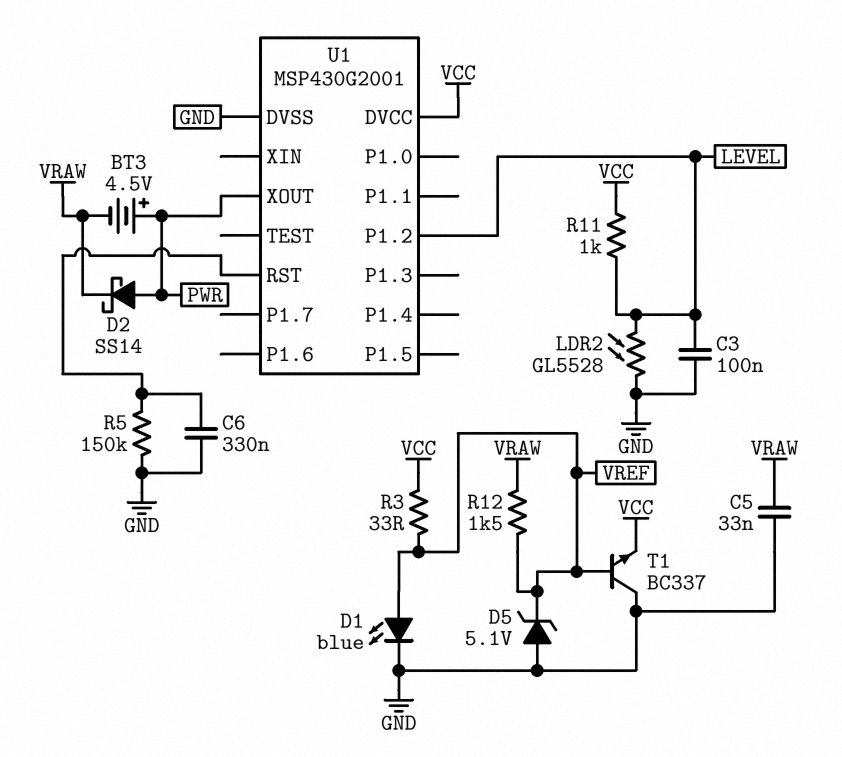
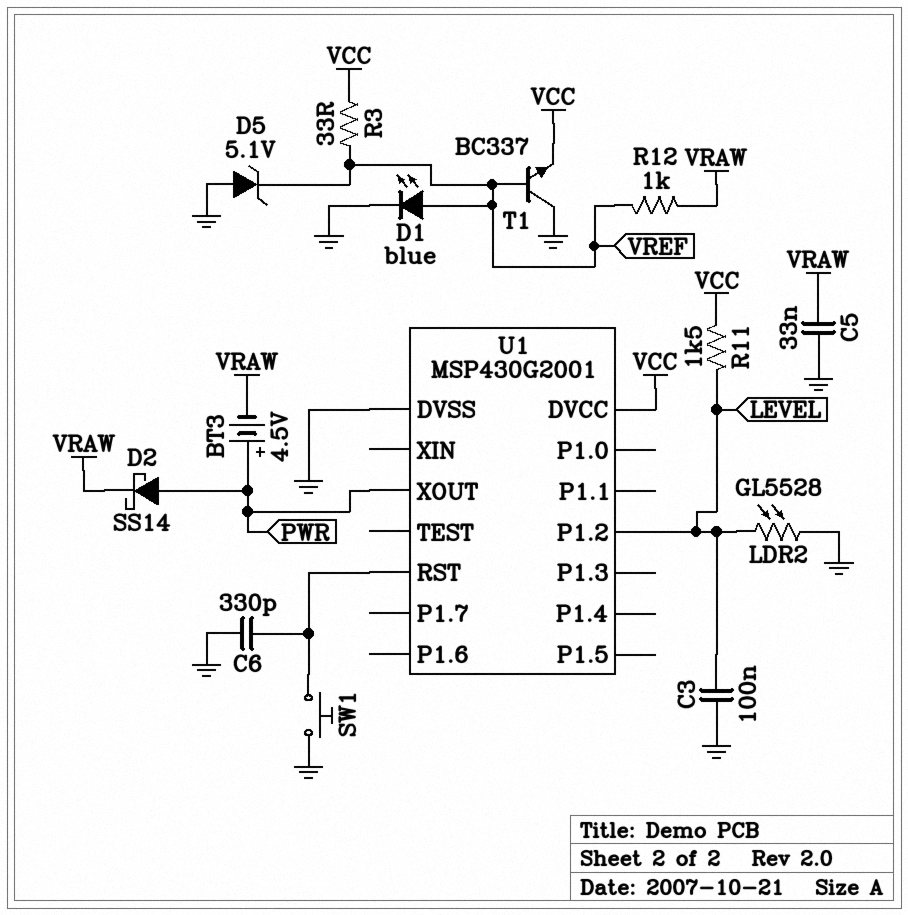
C6: 330nF (GND, U1/RST) -> 330pF (GND, U1/RST)
R5: 150k (GND, U1/RST) -> none
R11: 1k (LEVEL, VCC) -> 1.5k (LEVEL, VCC)
R12: 1.5k (VRAW, VREF) -> 1k (VRAW, VREF)
SW1: none -> button (GND, U1/RST)

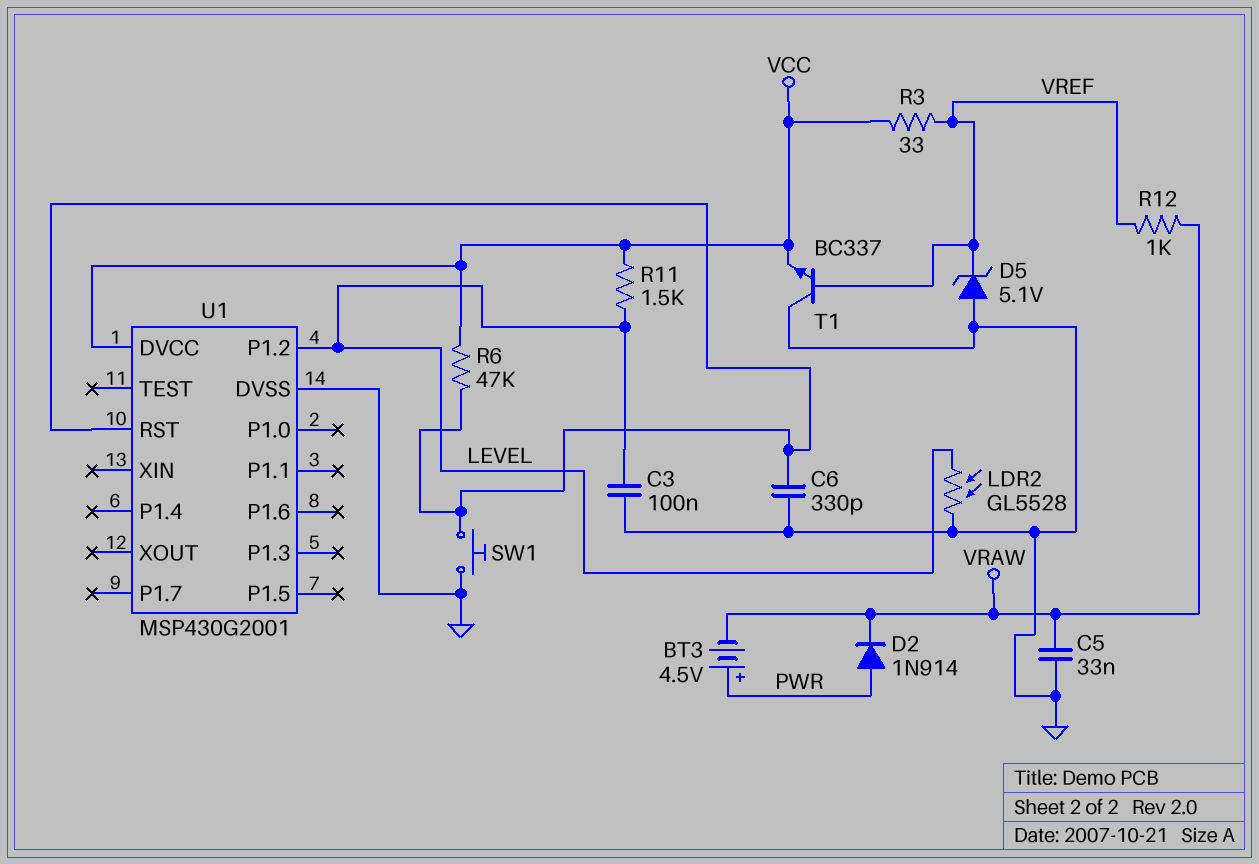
D1: LED blue (A VREF, K GND) -> none
D2: schottky SS14 (A PWR, K VRAW) -> diode 1N914 (A PWR, K VRAW)
R6: none -> 47k (U1/RST, VCC)
U1 pin XOUT: PWR -> none

